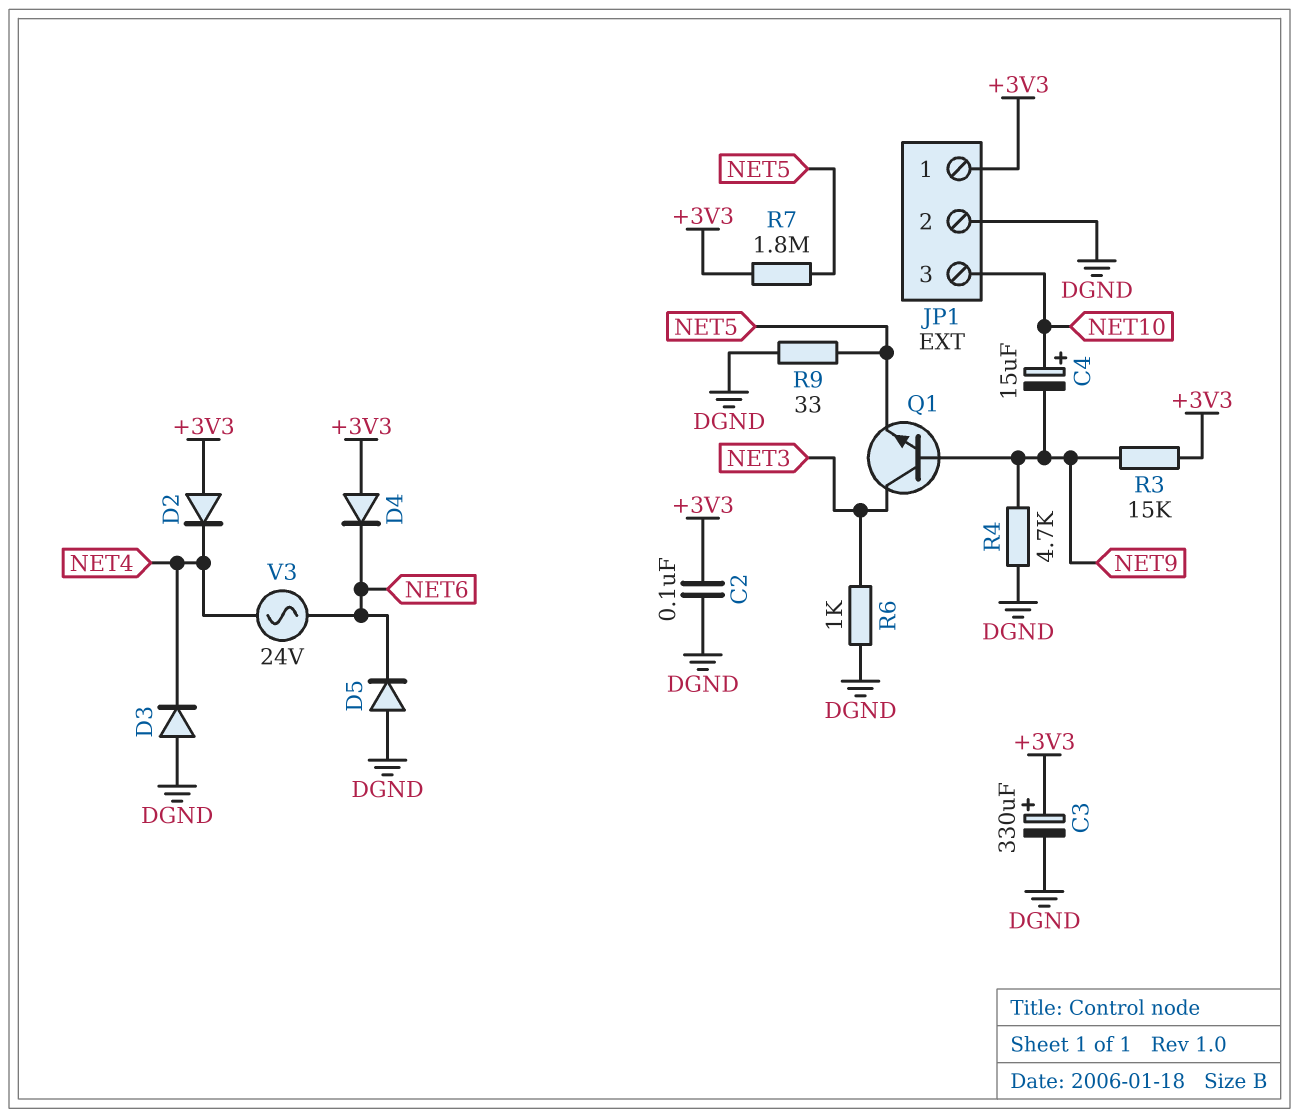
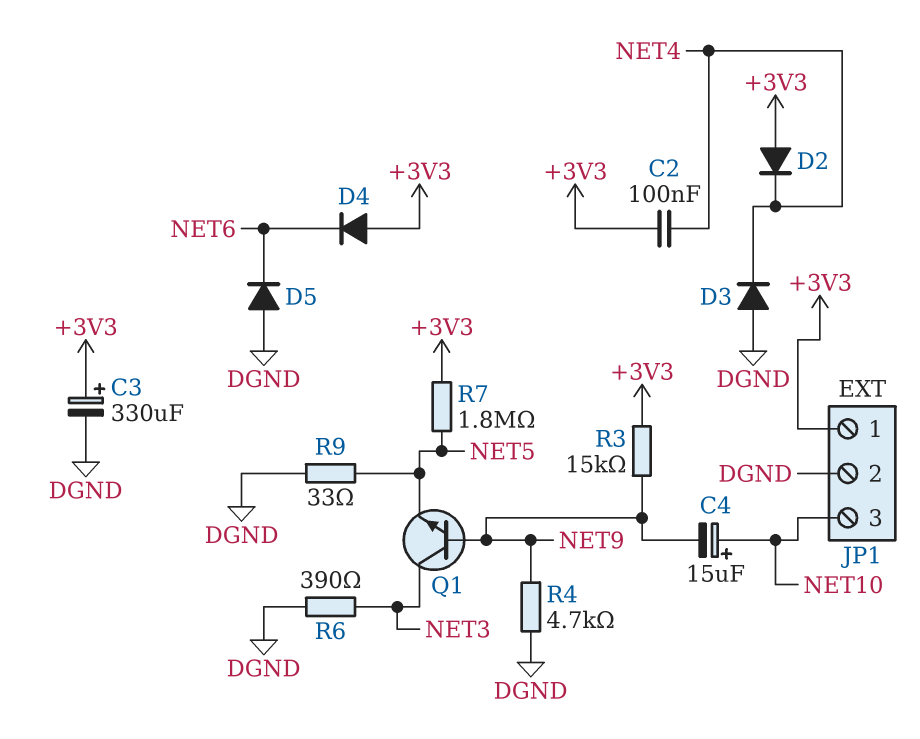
C2: 100nF (+3V3, DGND) -> 100nF (+3V3, NET4)
R6: 1k (DGND, NET3) -> 390 (DGND, NET3)
V3: AC 24V (NET4, NET6) -> none

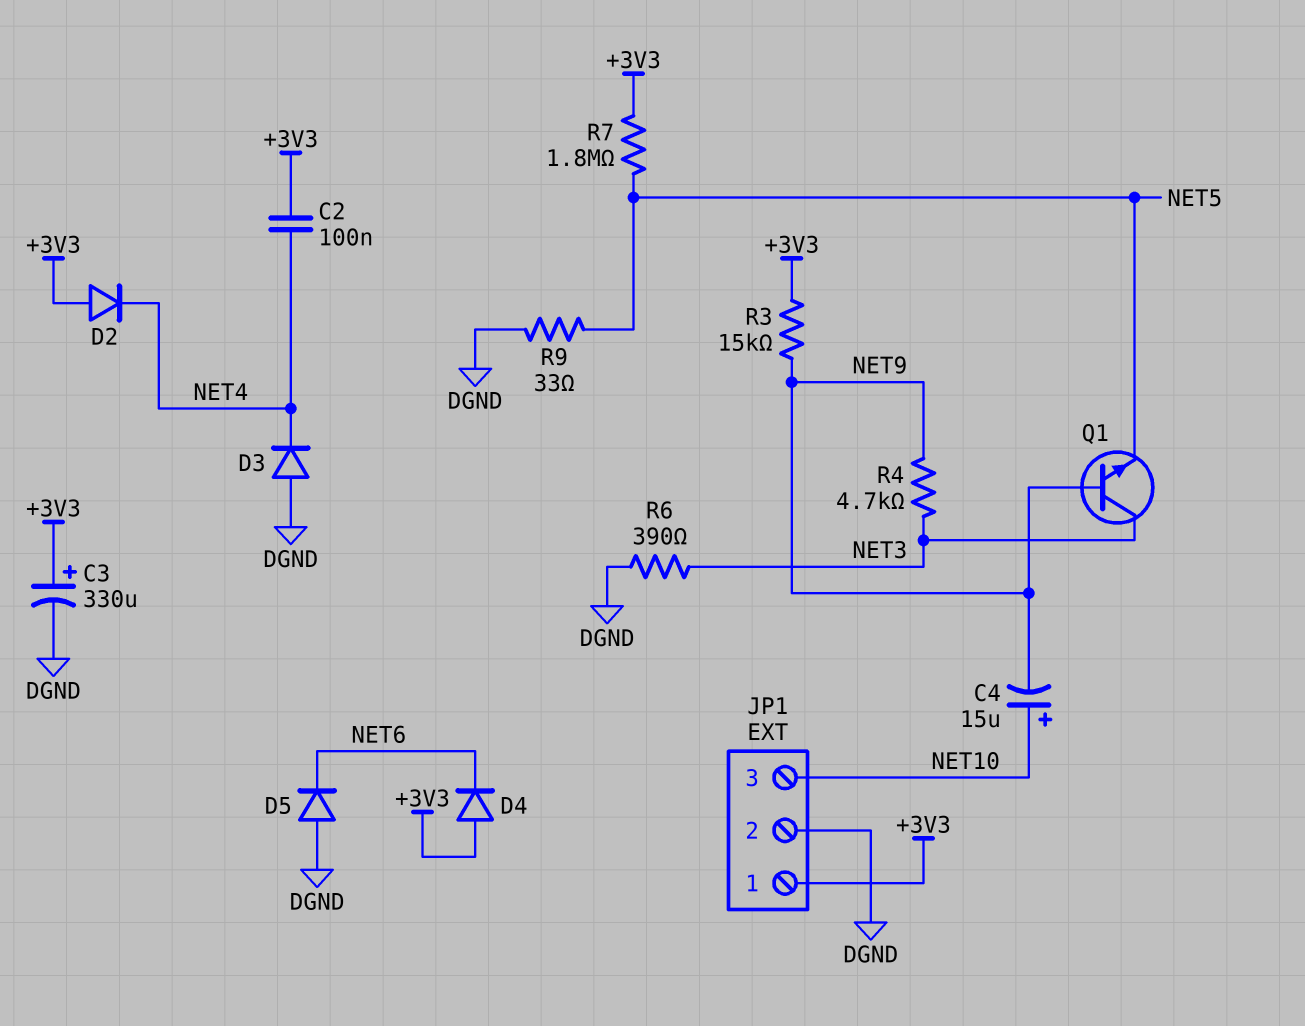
R4: 4.7k (DGND, NET9) -> 4.7k (NET3, NET9)

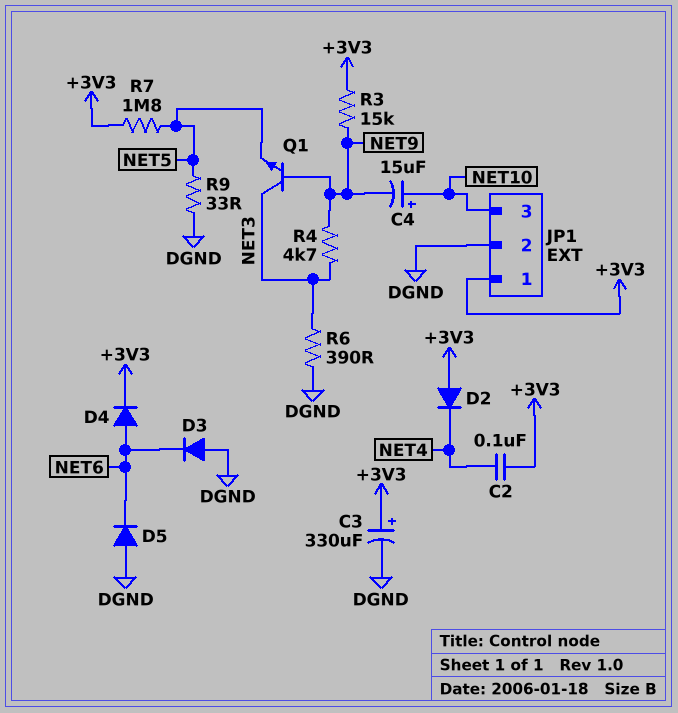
D3: diode (A DGND, K NET4) -> diode (A DGND, K NET6)
D4: diode (A +3V3, K NET6) -> diode (A NET6, K +3V3)

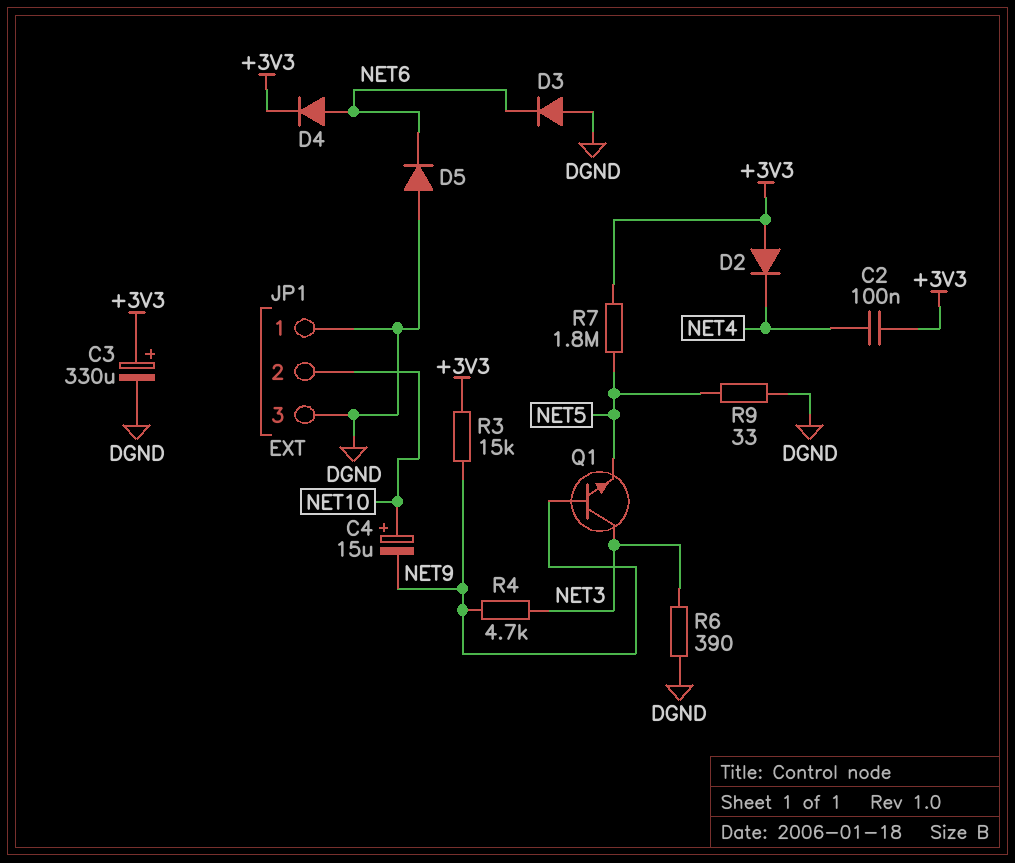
JP1 pin 1: +3V3 -> DGND
JP1 pin 2: DGND -> NET10
JP1 pin 3: NET10 -> DGND

